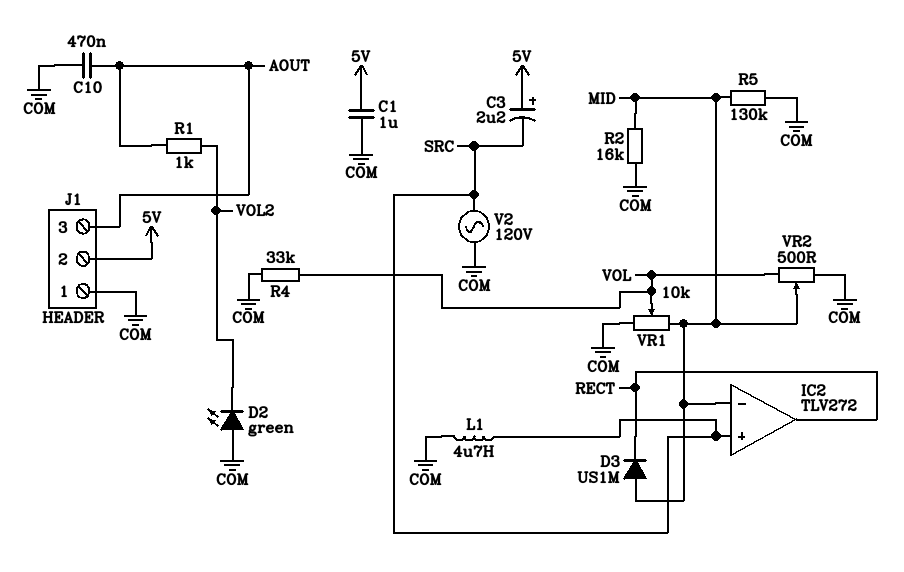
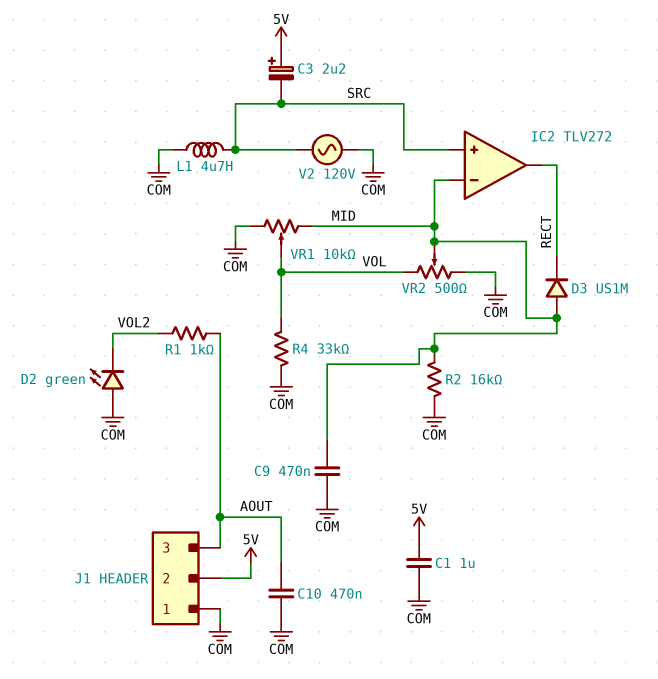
C9: none -> 470nF (COM, MID)
R5: 130k (COM, MID) -> none

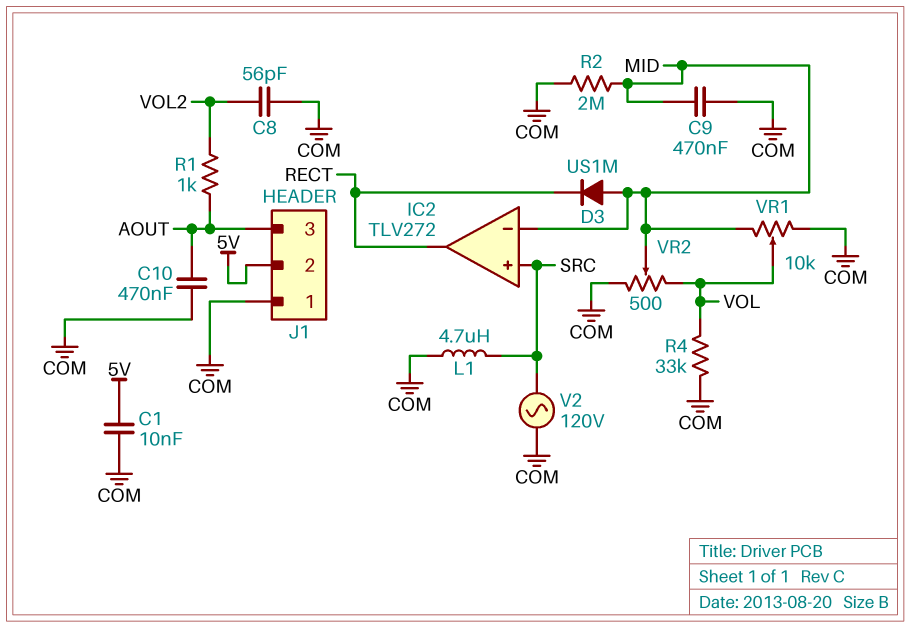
C1: 1uF (5V, COM) -> 10nF (5V, COM)
C3: 2.2uF (plus 5V, minus SRC) -> none
C8: none -> 56pF (COM, VOL2)
D2: LED green (A COM, K VOL2) -> none
R2: 16k (COM, MID) -> 2M (COM, MID)

